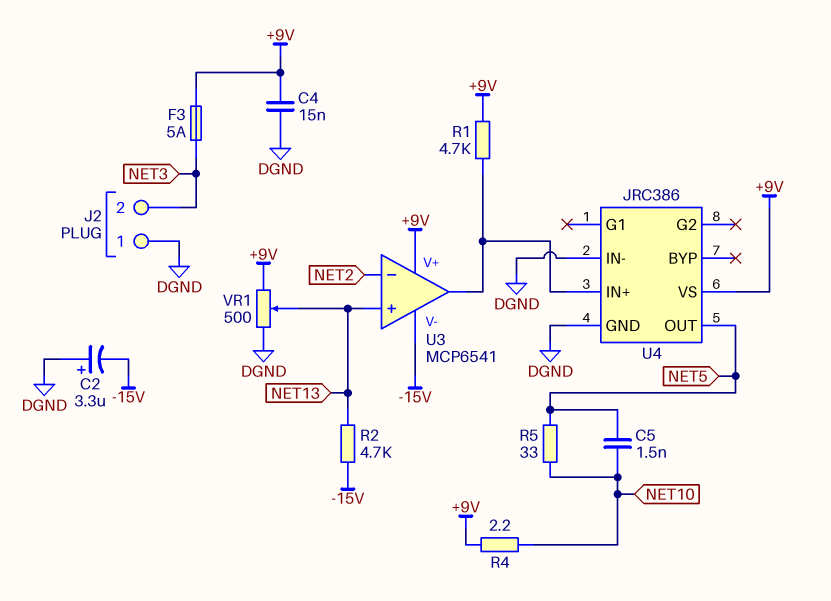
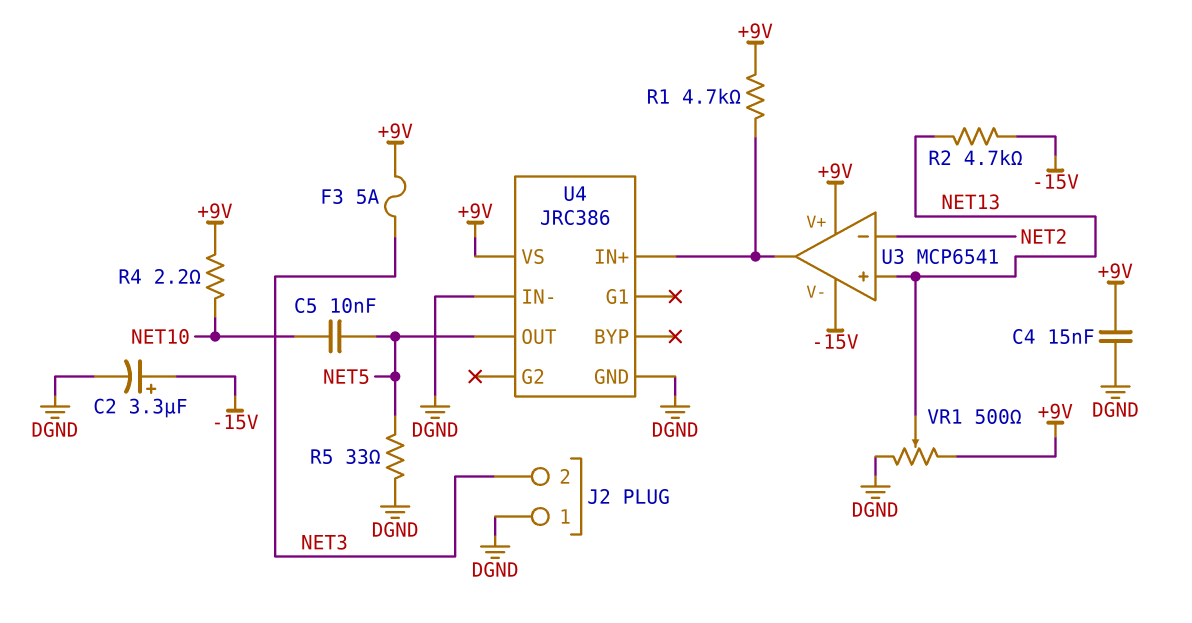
C2: 3.3uF (plus DGND, minus -15V) -> 3.3uF (plus -15V, minus DGND)
C5: 1.5nF (NET5, NET10) -> 10nF (NET5, NET10)
R5: 33 (NET5, NET10) -> 33 (DGND, NET5)

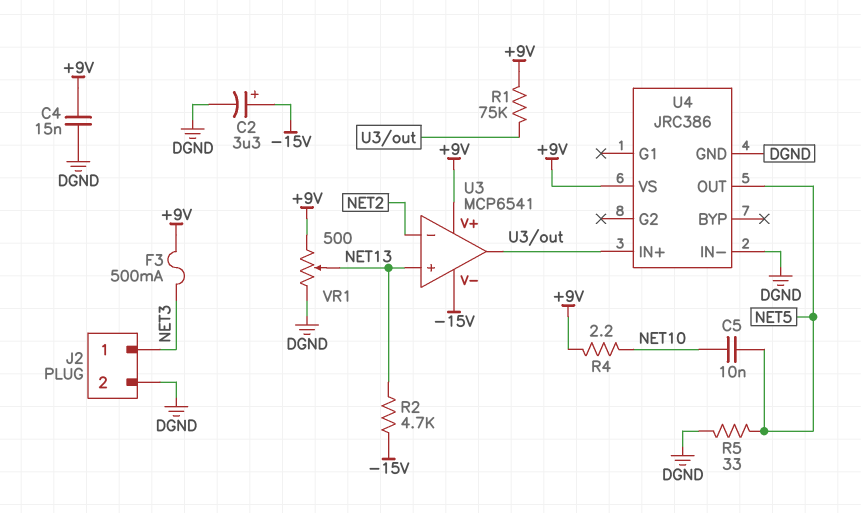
F3: 5A (+9V, NET3) -> 500mA (+9V, NET3)
J2 pin 1: DGND -> NET3
J2 pin 2: NET3 -> DGND
R1: 4.7k (+9V, U3/out) -> 75k (+9V, U3/out)

